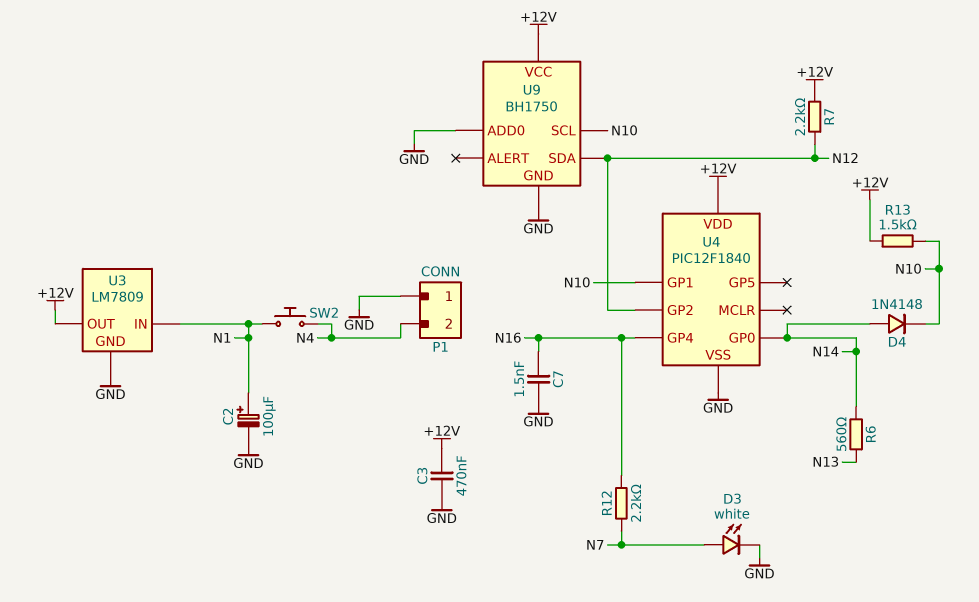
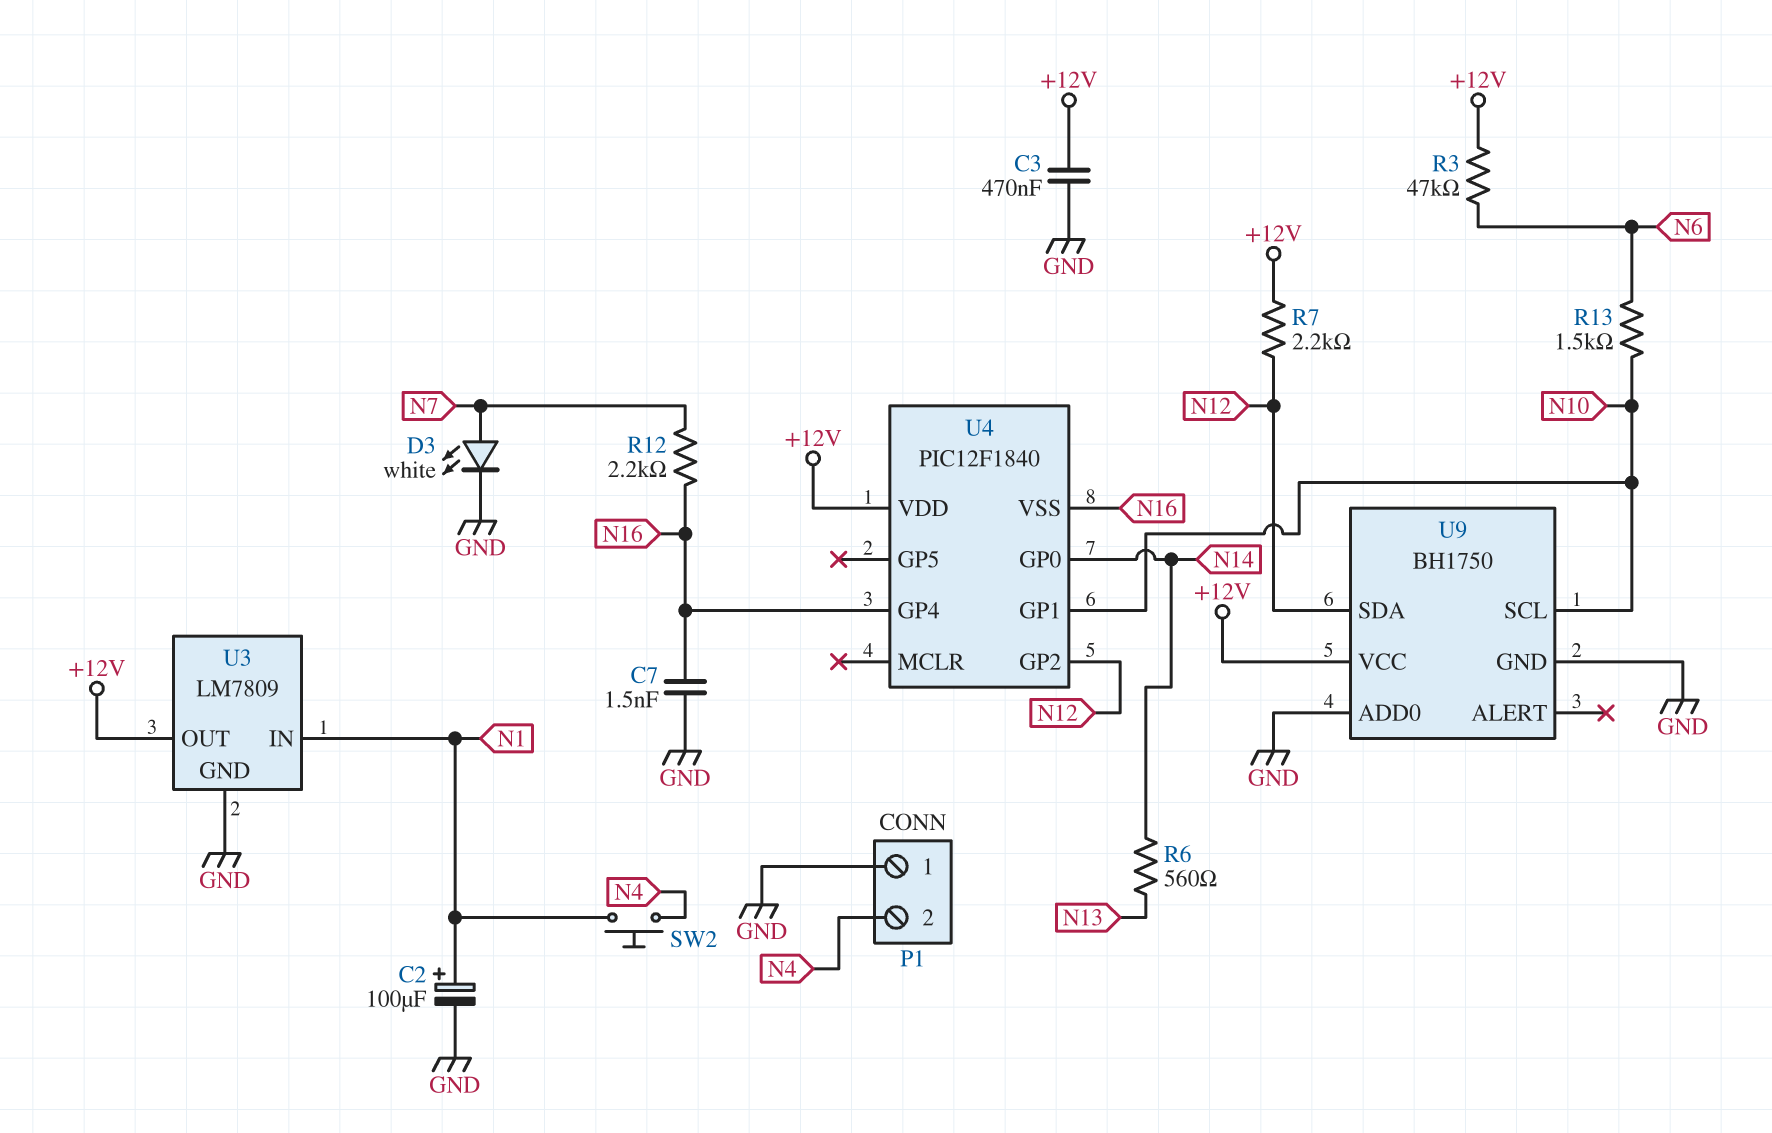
D4: diode 1N4148 (A N14, K N10) -> none
R3: none -> 47k (+12V, N6)
R13: 1.5k (+12V, N10) -> 1.5k (N6, N10)
U4 pin VSS: GND -> N16

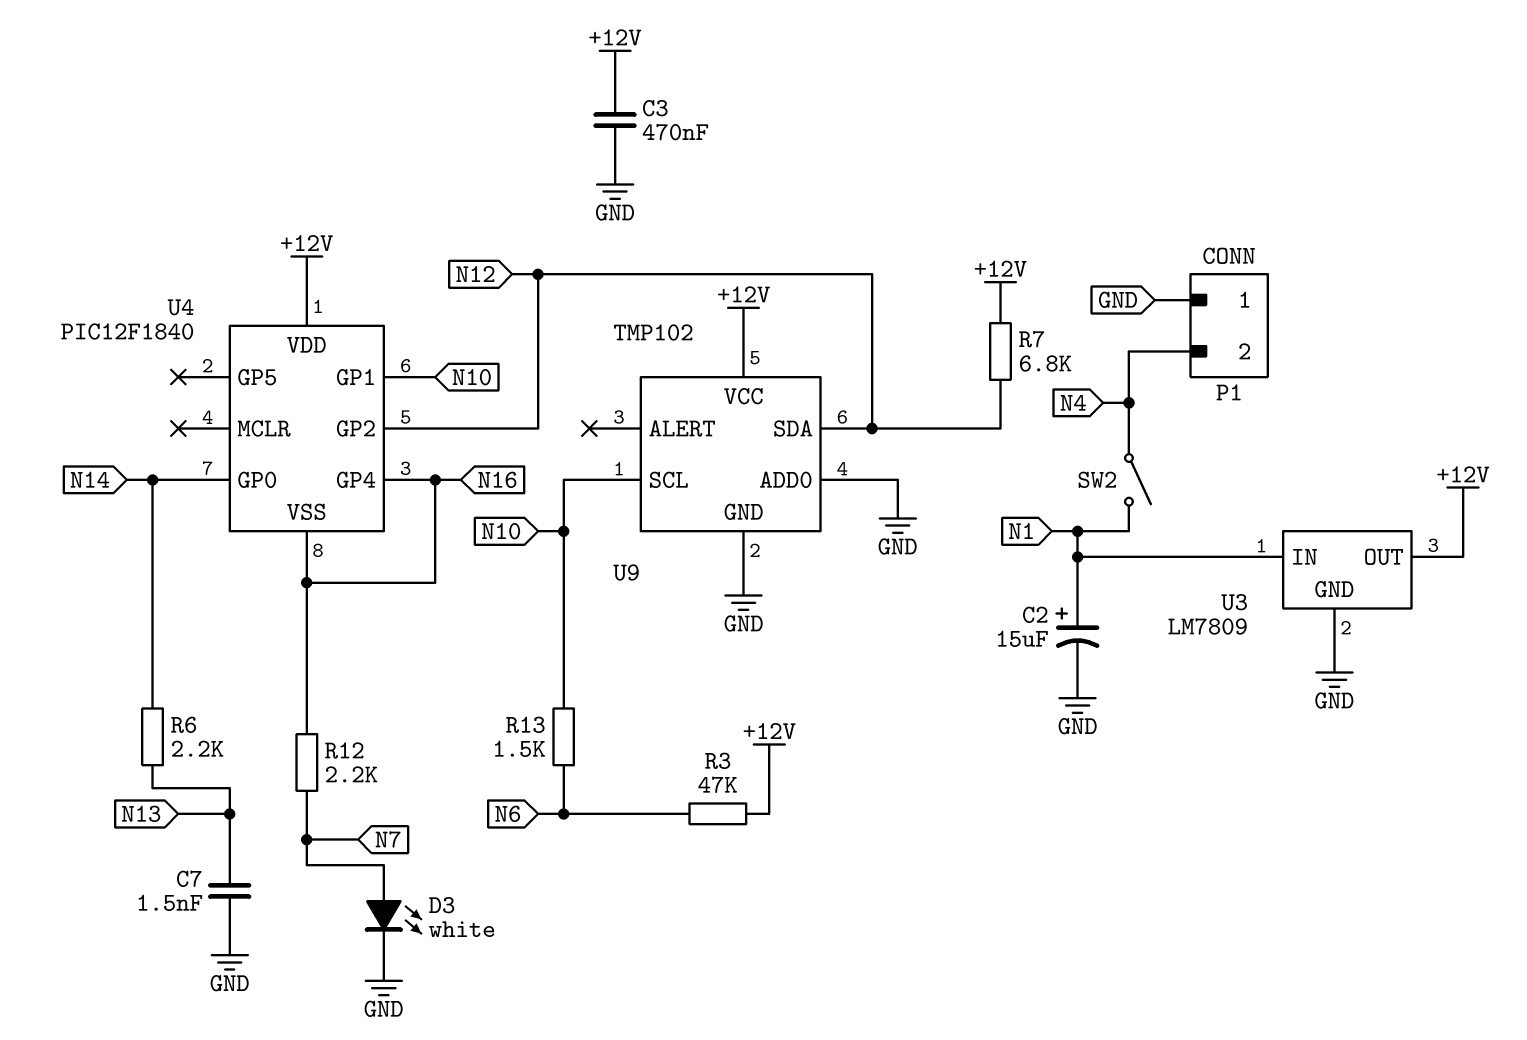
C2: 100uF (plus N1, minus GND) -> 15uF (plus N1, minus GND)
C7: 1.5nF (GND, N16) -> 1.5nF (GND, N13)
R6: 560 (N13, N14) -> 2.2k (N13, N14)
R7: 2.2k (+12V, N12) -> 6.8k (+12V, N12)
SW2: button (N1, N4) -> switch (N1, N4)
U9: BH1750 -> TMP102

